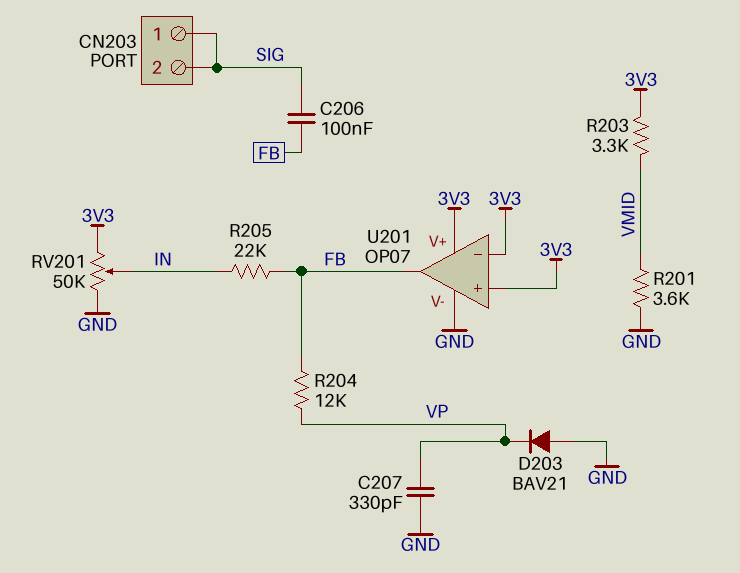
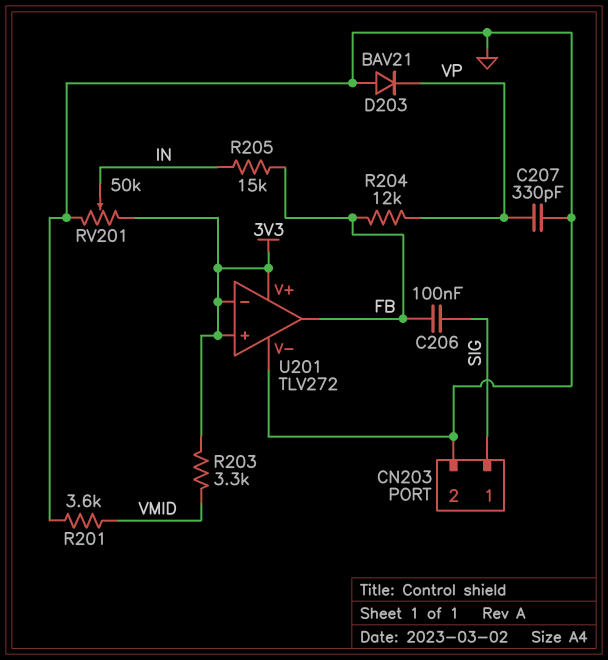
CN203 pin 2: SIG -> GND
R205: 22k (FB, IN) -> 15k (FB, IN)
U201: OP07 -> TLV272

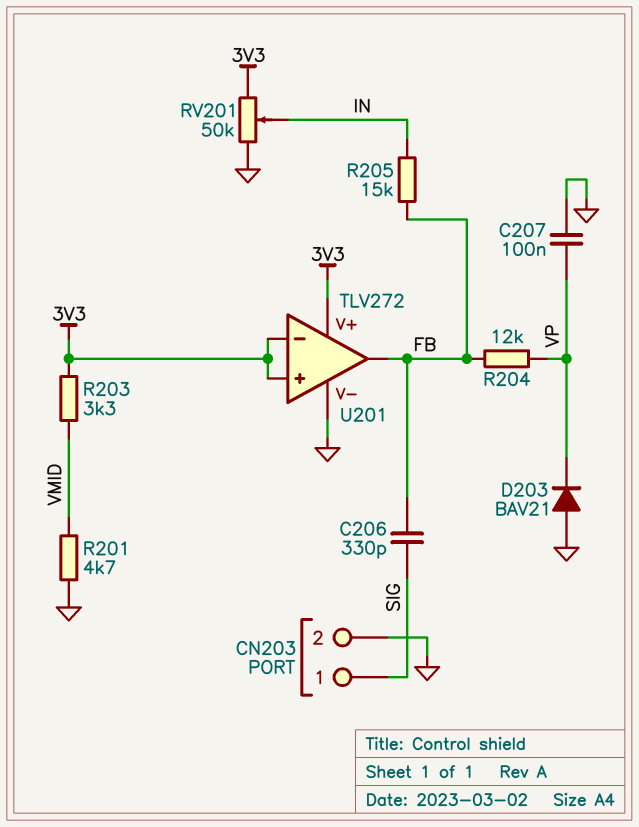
C206: 100nF (FB, SIG) -> 330pF (FB, SIG)
C207: 330pF (GND, VP) -> 100nF (GND, VP)
R201: 3.6k (GND, VMID) -> 4.7k (GND, VMID)

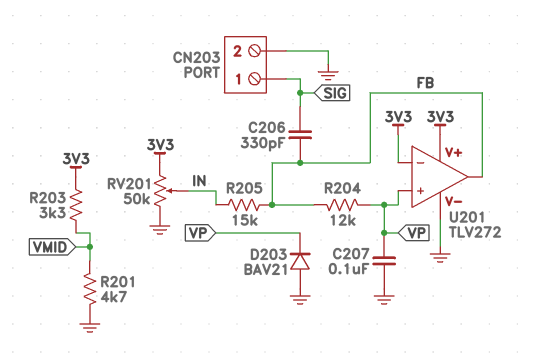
U201 pin in+: 3V3 -> VP

